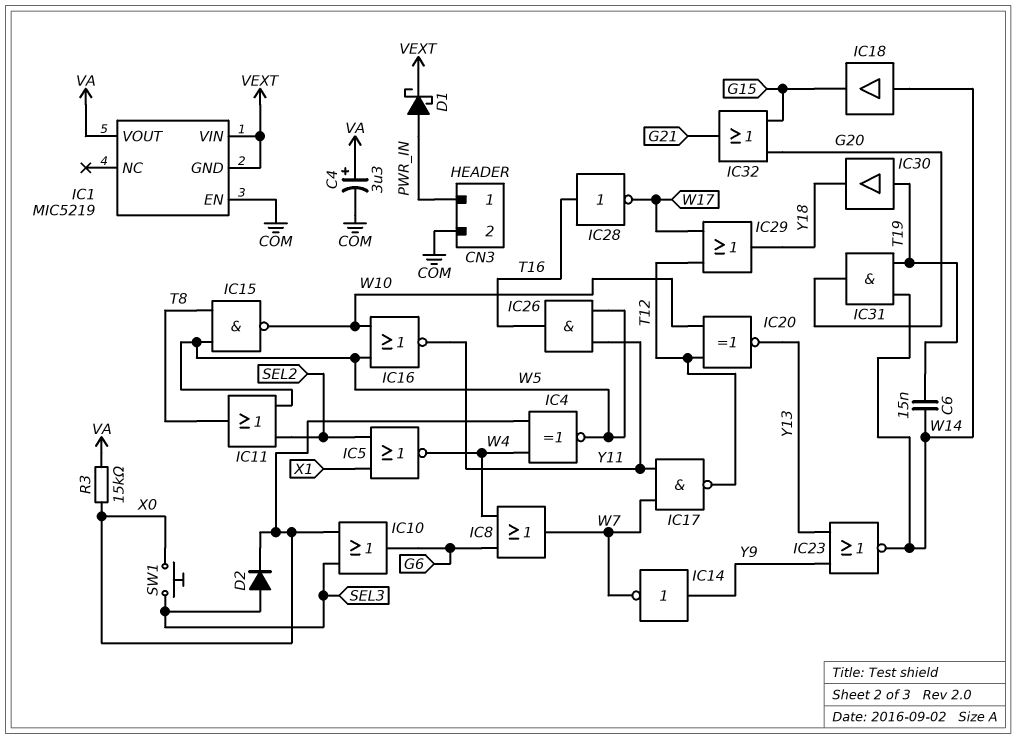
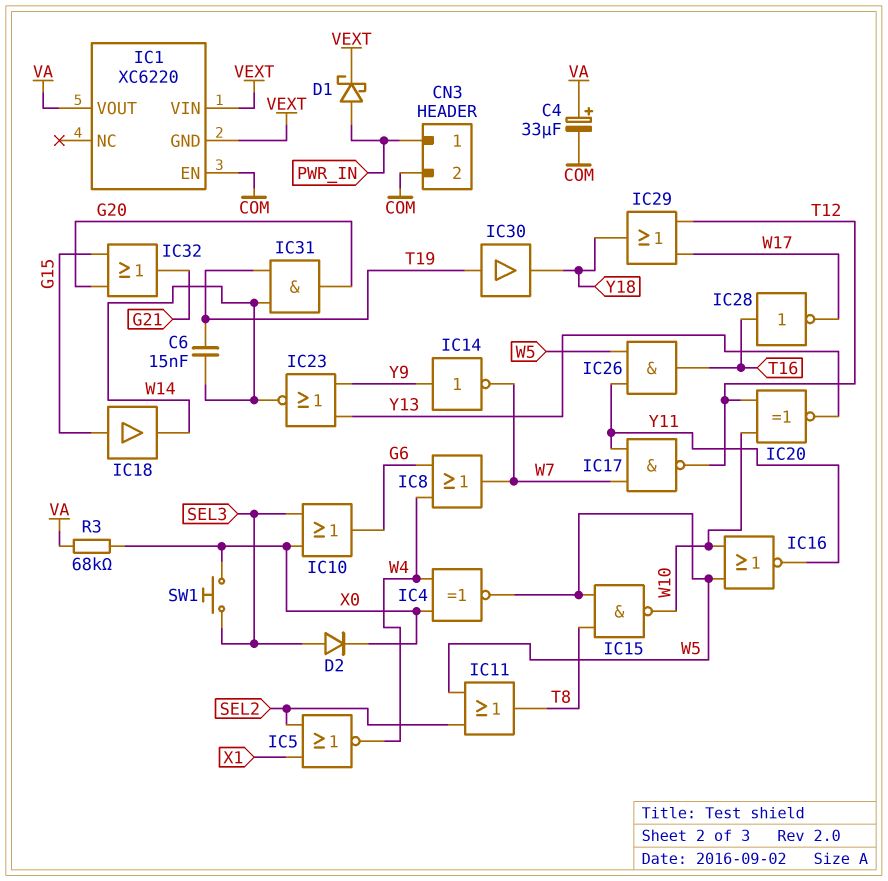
C4: 3.3uF (plus VA, minus COM) -> 33uF (plus VA, minus COM)
IC1: MIC5219 -> XC6220
IC18: buffer (in W14, out G15) -> buffer (in G15, out W14)
R3: 15k (VA, X0) -> 68k (VA, X0)

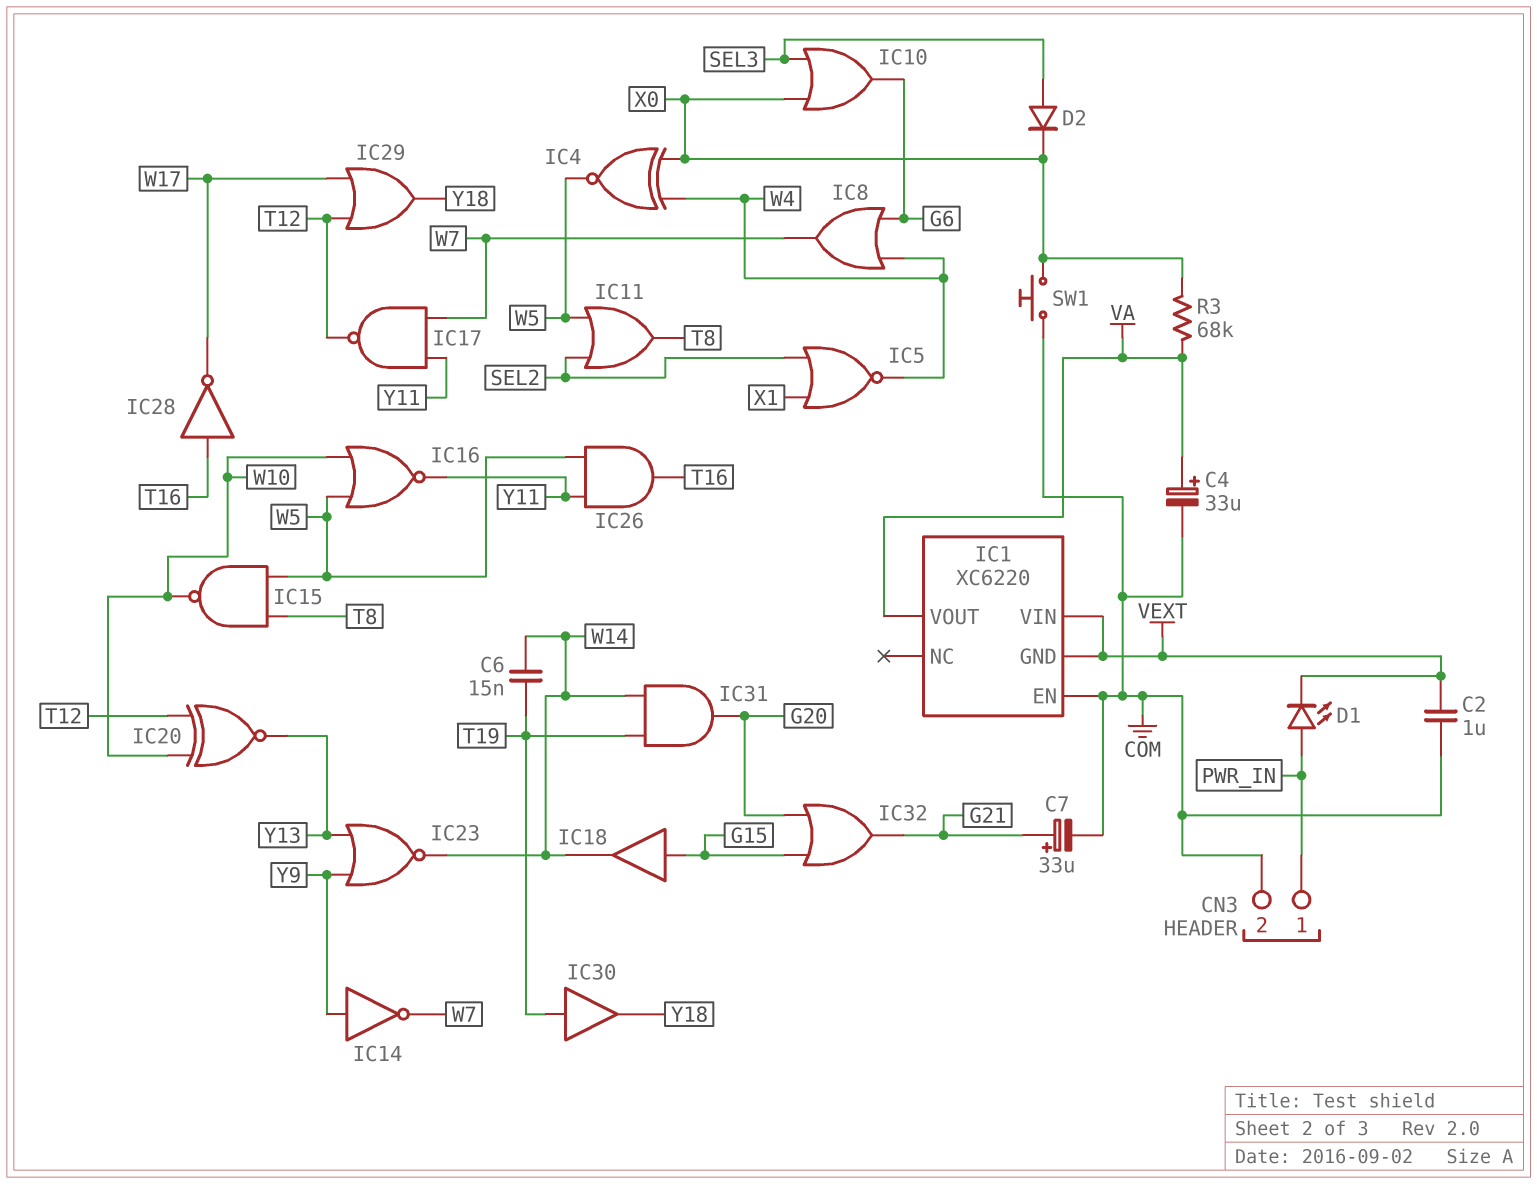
C2: none -> 1uF (COM, VEXT)
C7: none -> 33uF (plus G21, minus COM)
D1: schottky (A PWR_IN, K VEXT) -> LED (A PWR_IN, K VEXT)
SW1: button (SEL3, X0) -> button (COM, X0)

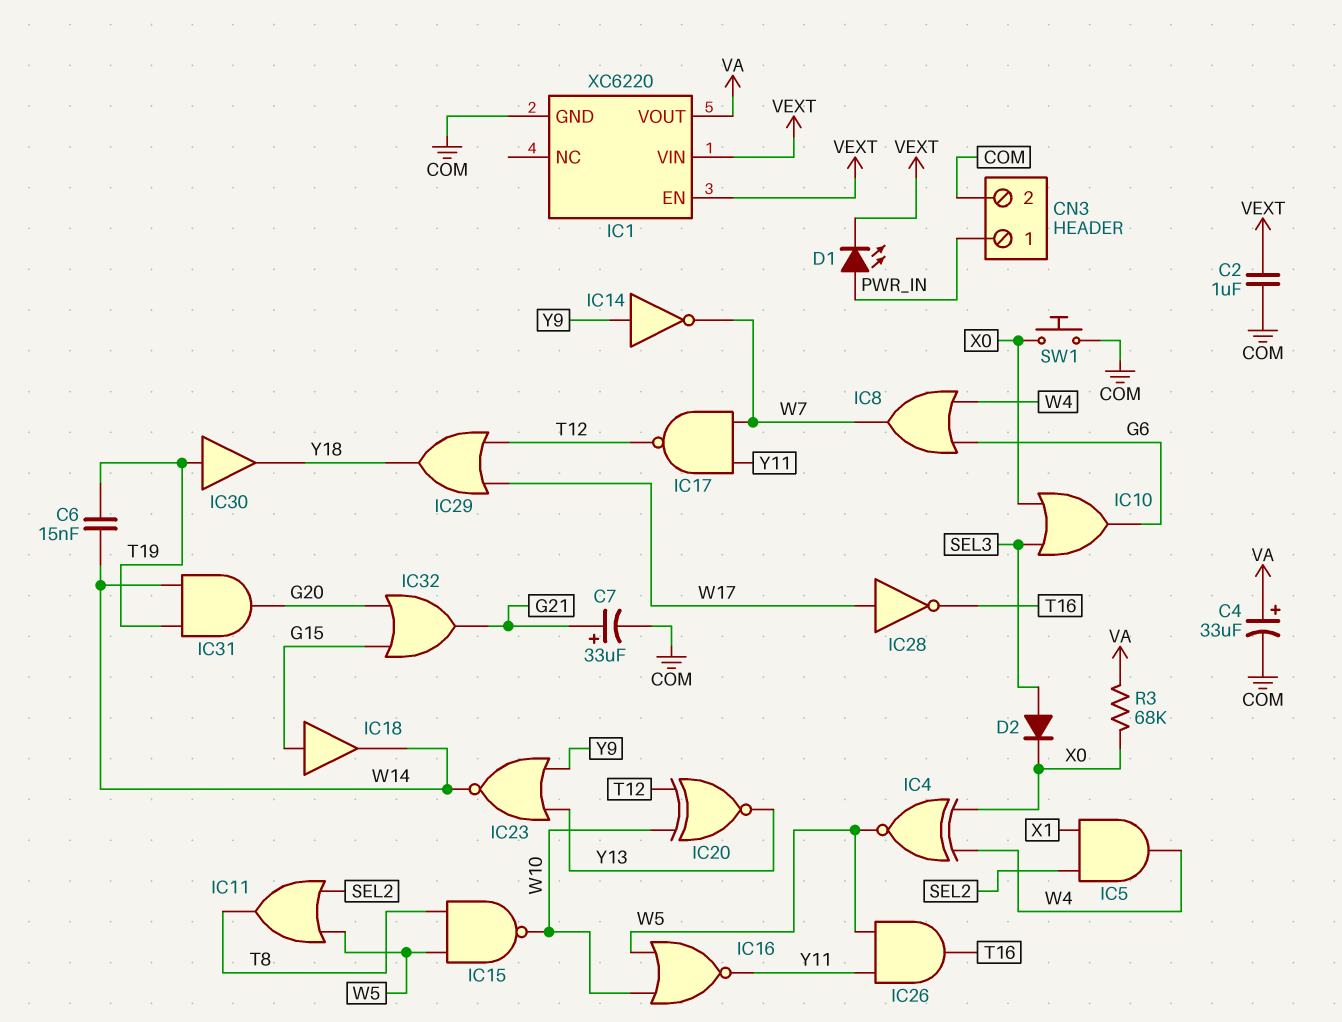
IC1 pin EN: COM -> VEXT
IC1 pin GND: VEXT -> COM
IC5: NOR (in SEL2, in X1, out W4) -> AND (in SEL2, in X1, out W4)
IC28: NOT (in T16, out W17) -> NOT (in W17, out T16)

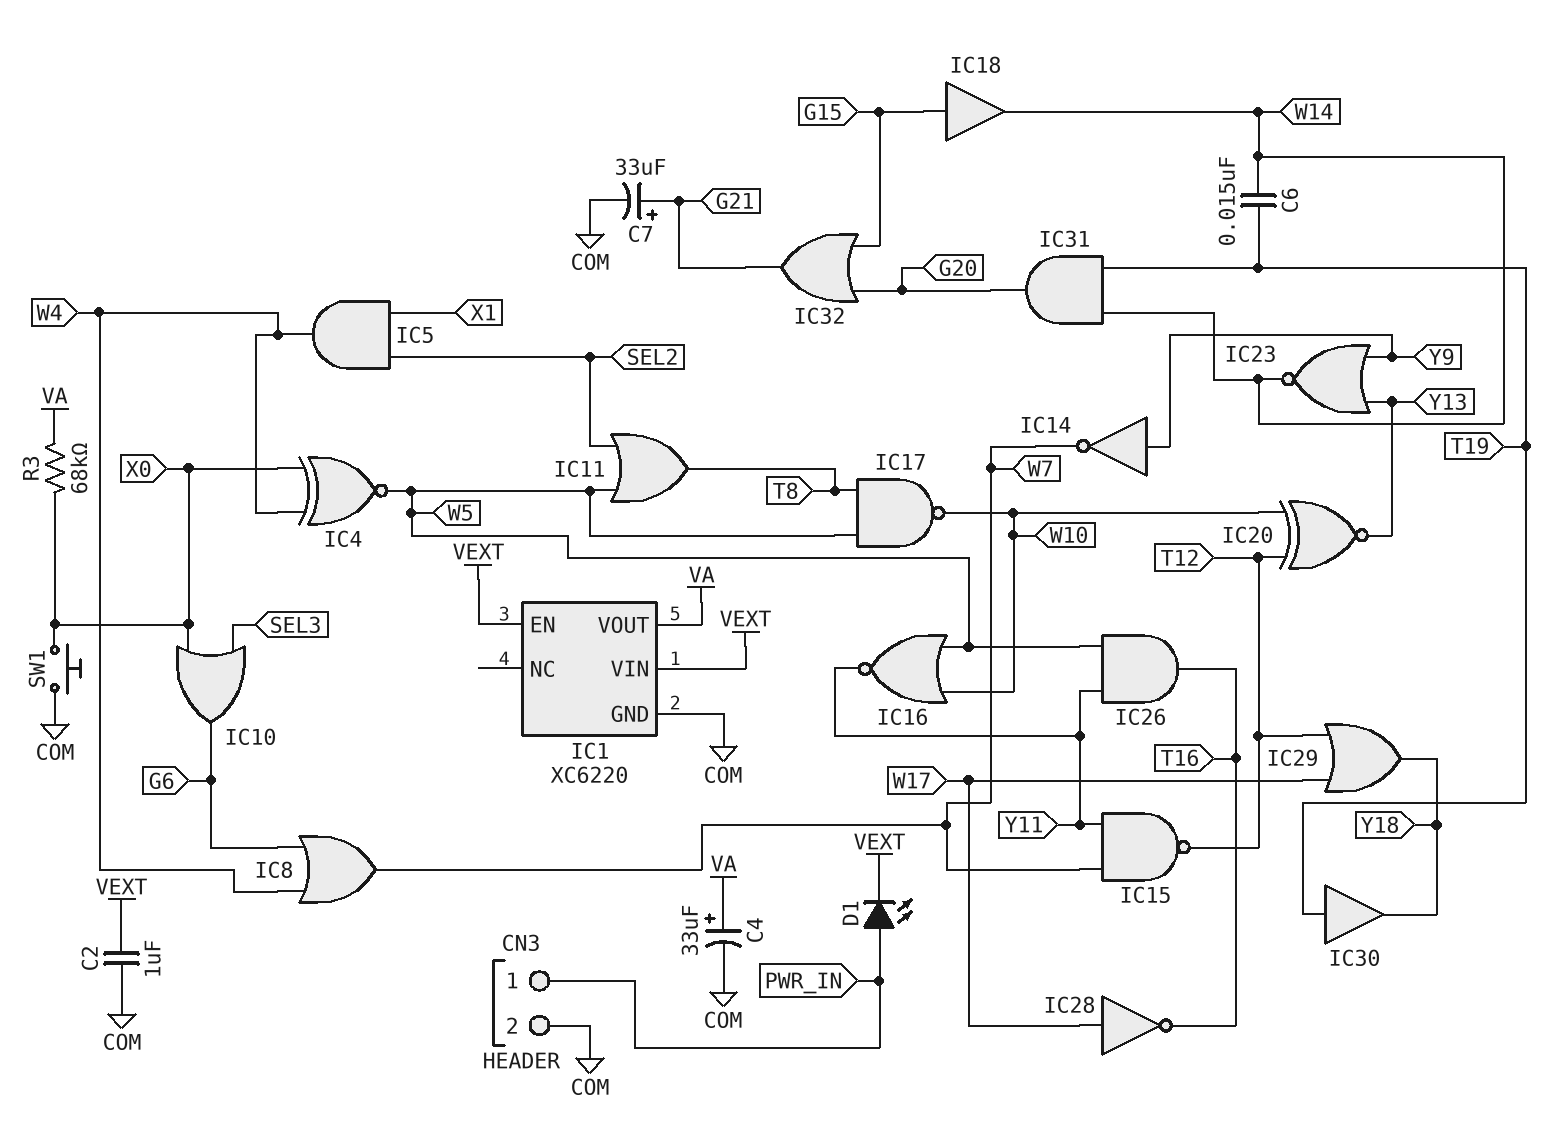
D2: diode (A SEL3, K X0) -> none
IC15: NAND (in T8, in W5, out W10) -> NAND (in W7, in Y11, out T12)
IC17: NAND (in W7, in Y11, out T12) -> NAND (in T8, in W5, out W10)

